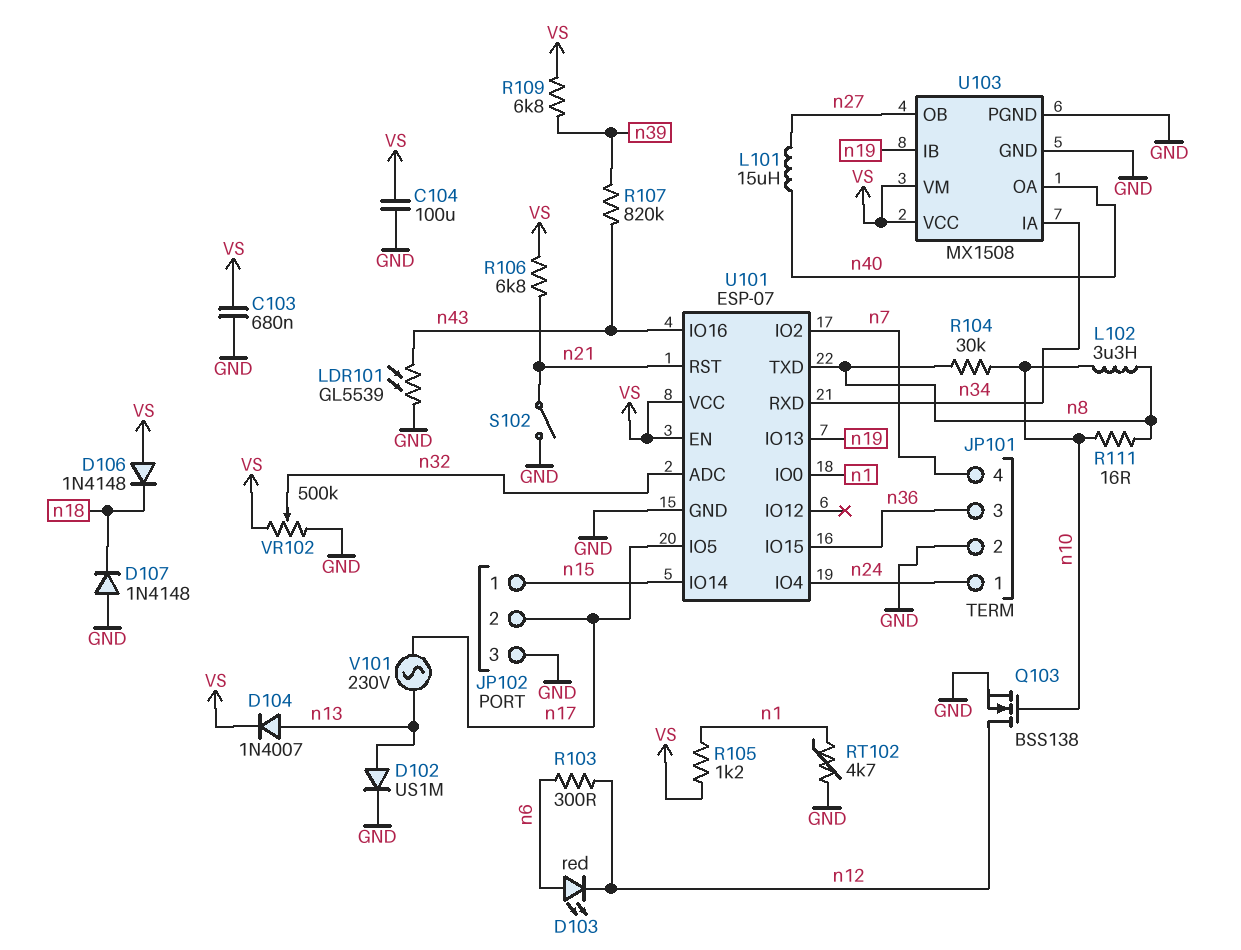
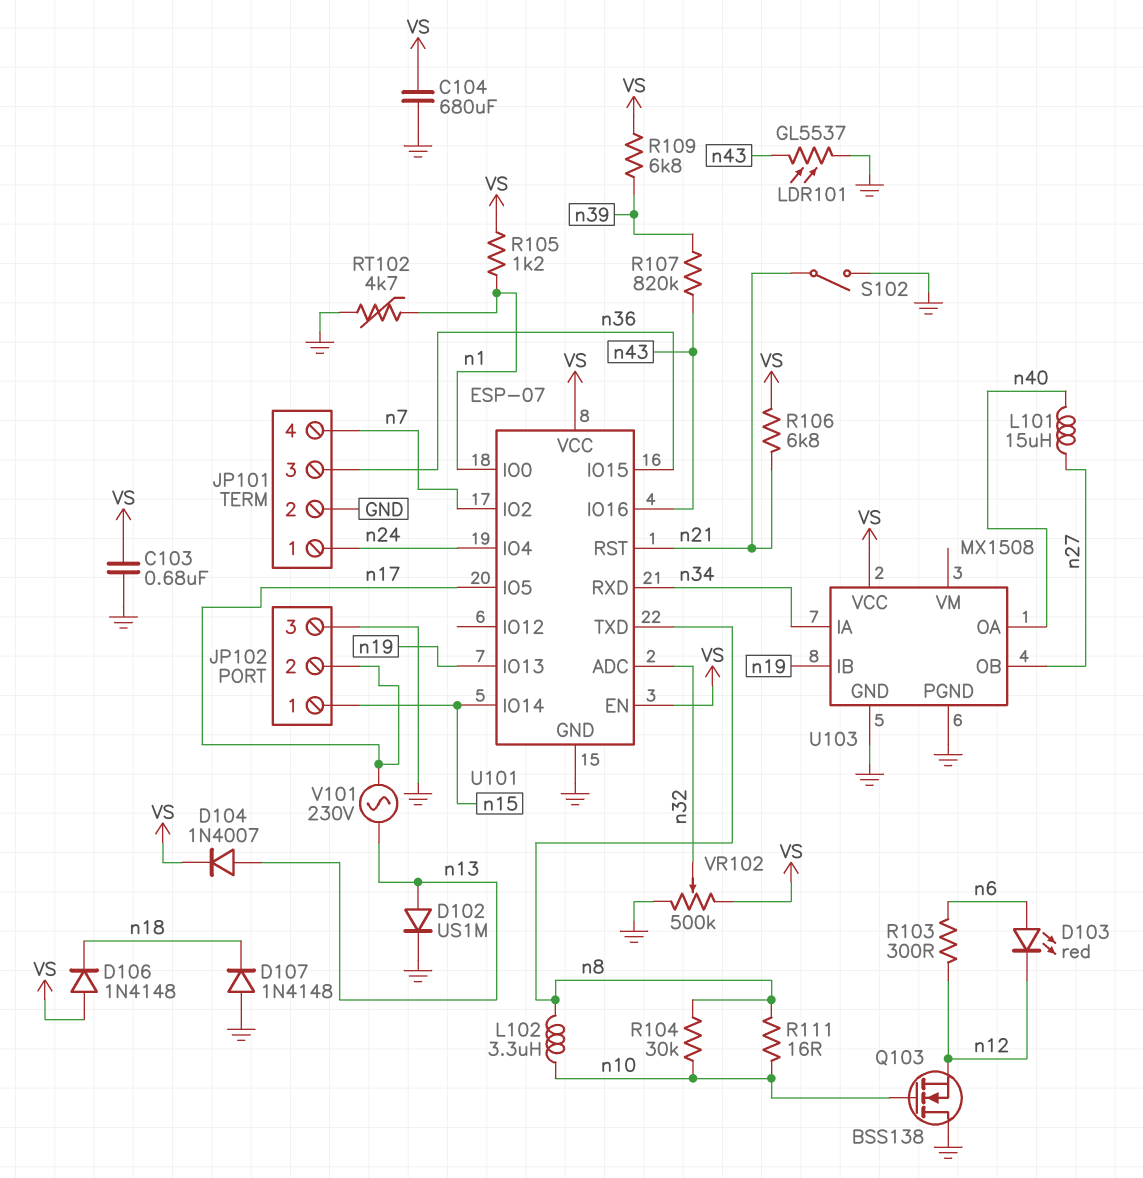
C104: 100uF (GND, VS) -> 680uF (GND, VS)
LDR101: GL5539 (GND, n43) -> GL5537 (GND, n43)
Q103: NMOS BSS138 (G n10, D n12, S GND) -> NMOS BSS138 (G n10, D GND, S n12)
U103 pin VM: VS -> none

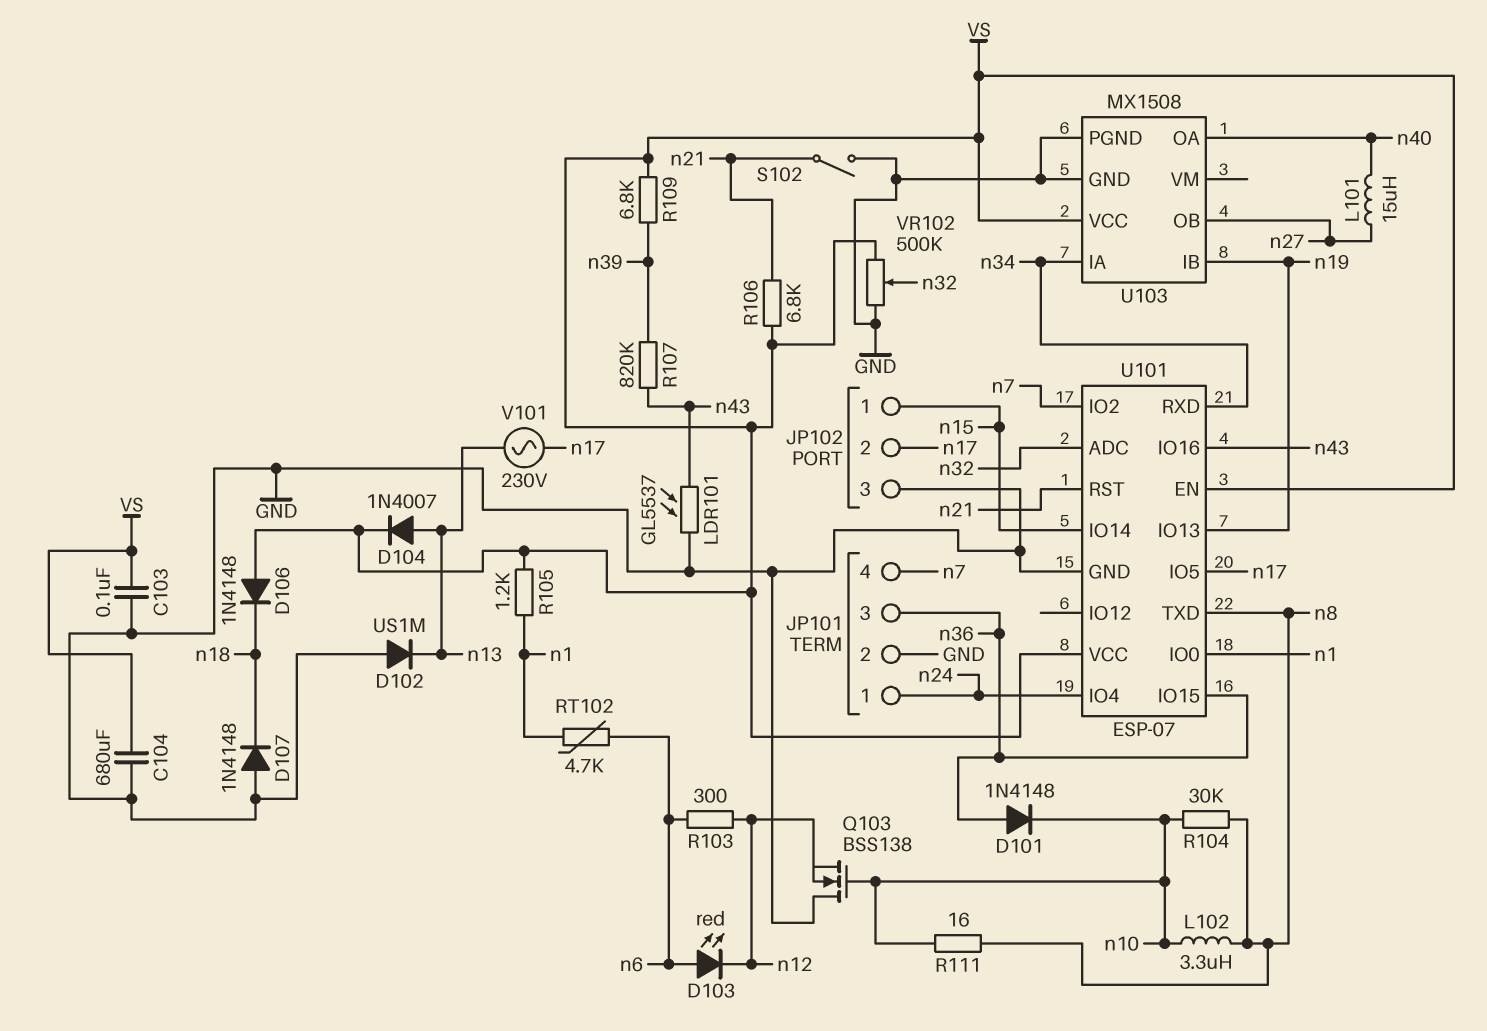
C103: 680nF (GND, VS) -> 100nF (GND, VS)
D101: none -> diode 1N4148 (A n36, K n10)
D102: diode US1M (A n13, K GND) -> diode US1M (A GND, K n13)
RT102: 4.7k (GND, n1) -> 4.7k (n1, n6)

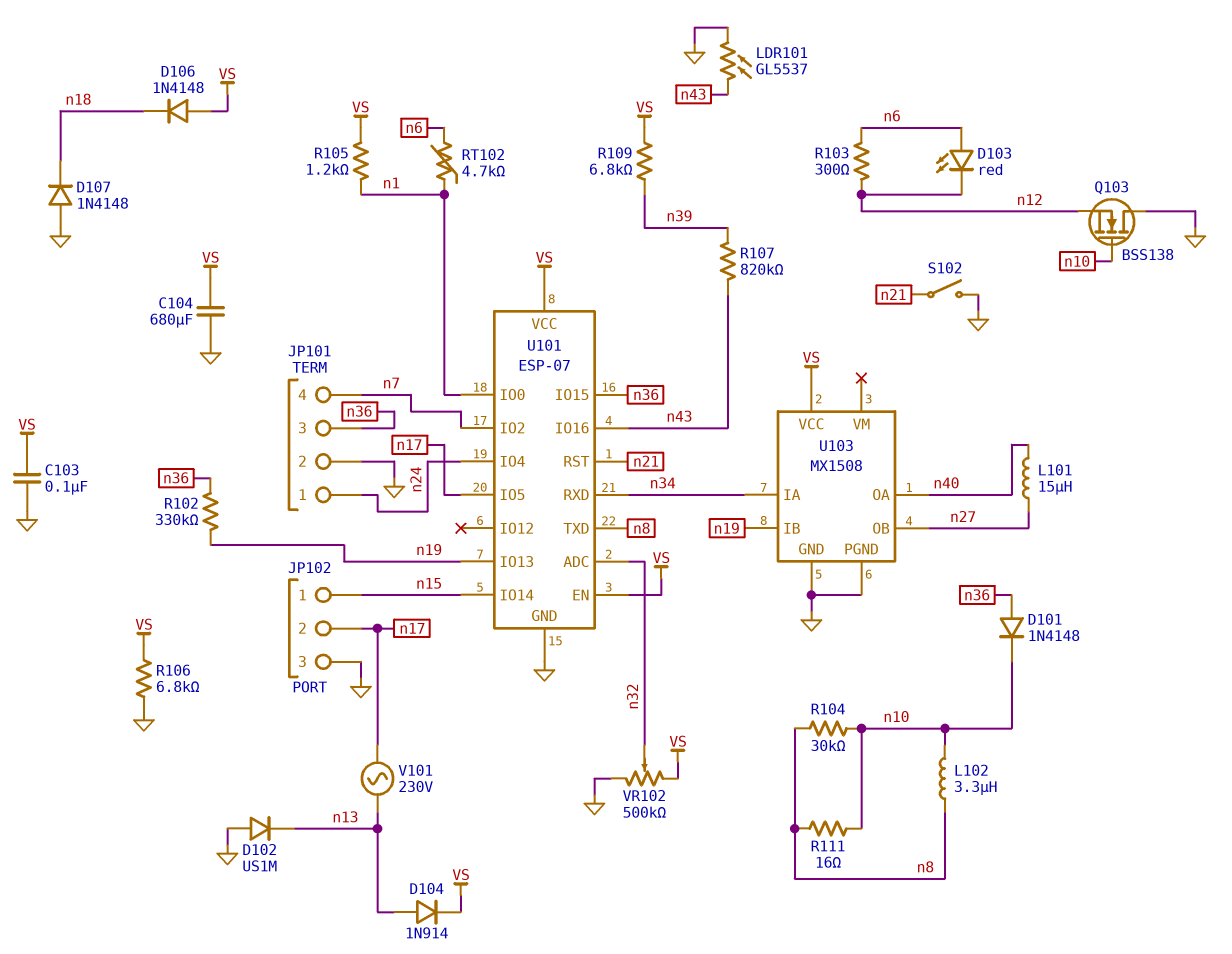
D104: diode 1N4007 (A n13, K VS) -> diode 1N914 (A n13, K VS)
R102: none -> 330k (n19, n36)
R106: 6.8k (VS, n21) -> 6.8k (GND, VS)

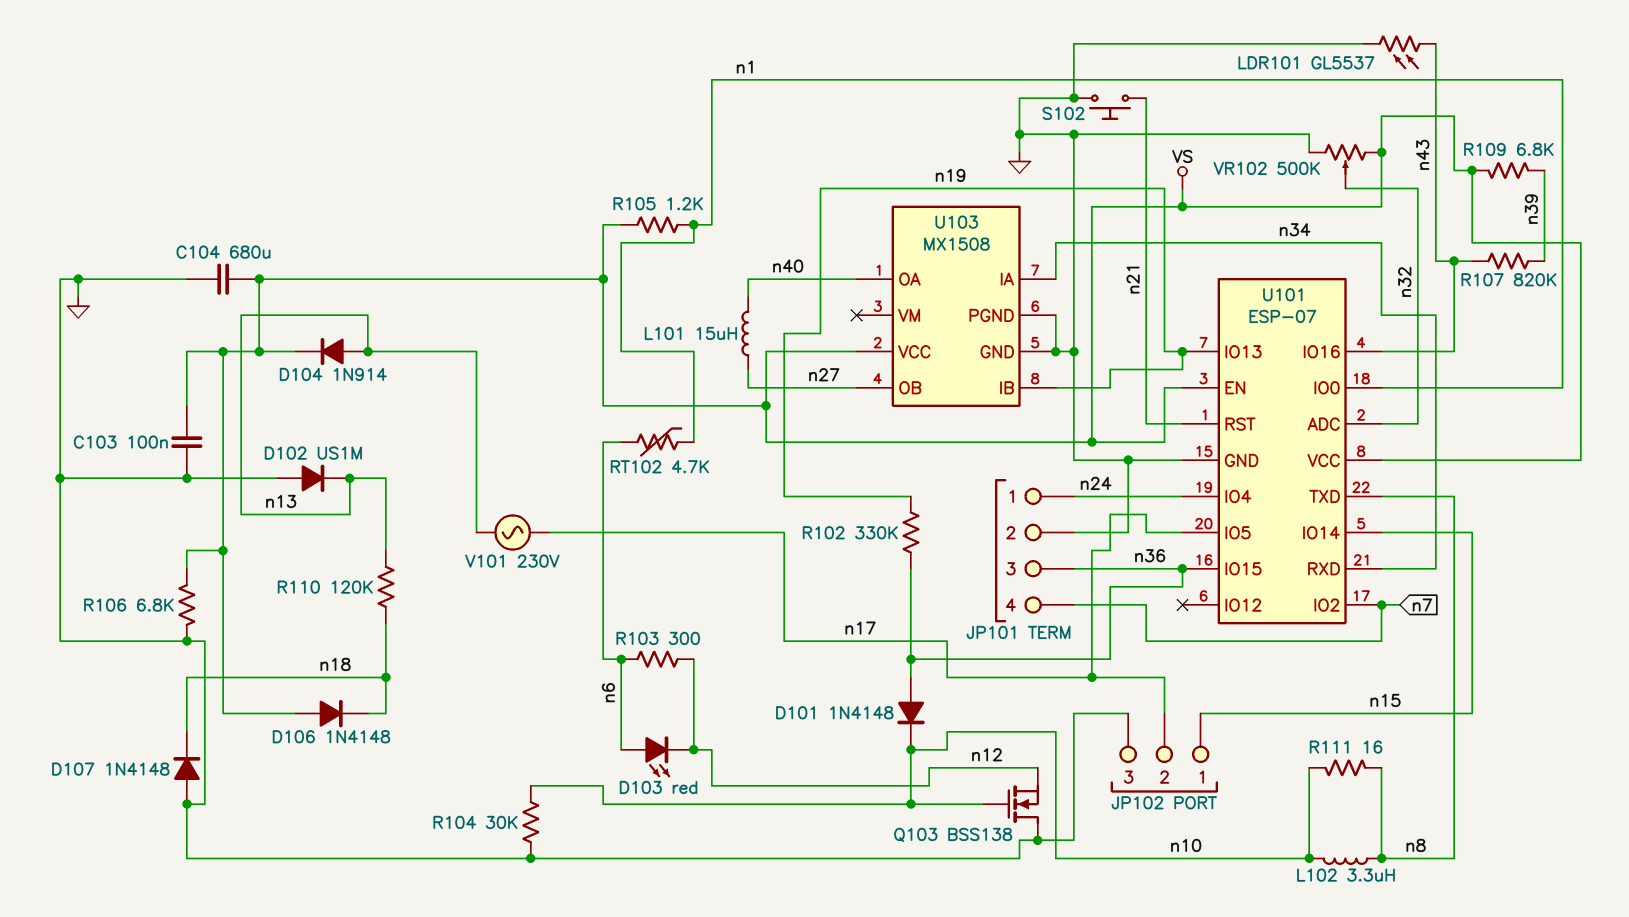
R104: 30k (n8, n10) -> 30k (GND, n10)
R110: none -> 120k (n13, n18)
S102: switch (GND, n21) -> button (GND, n21)

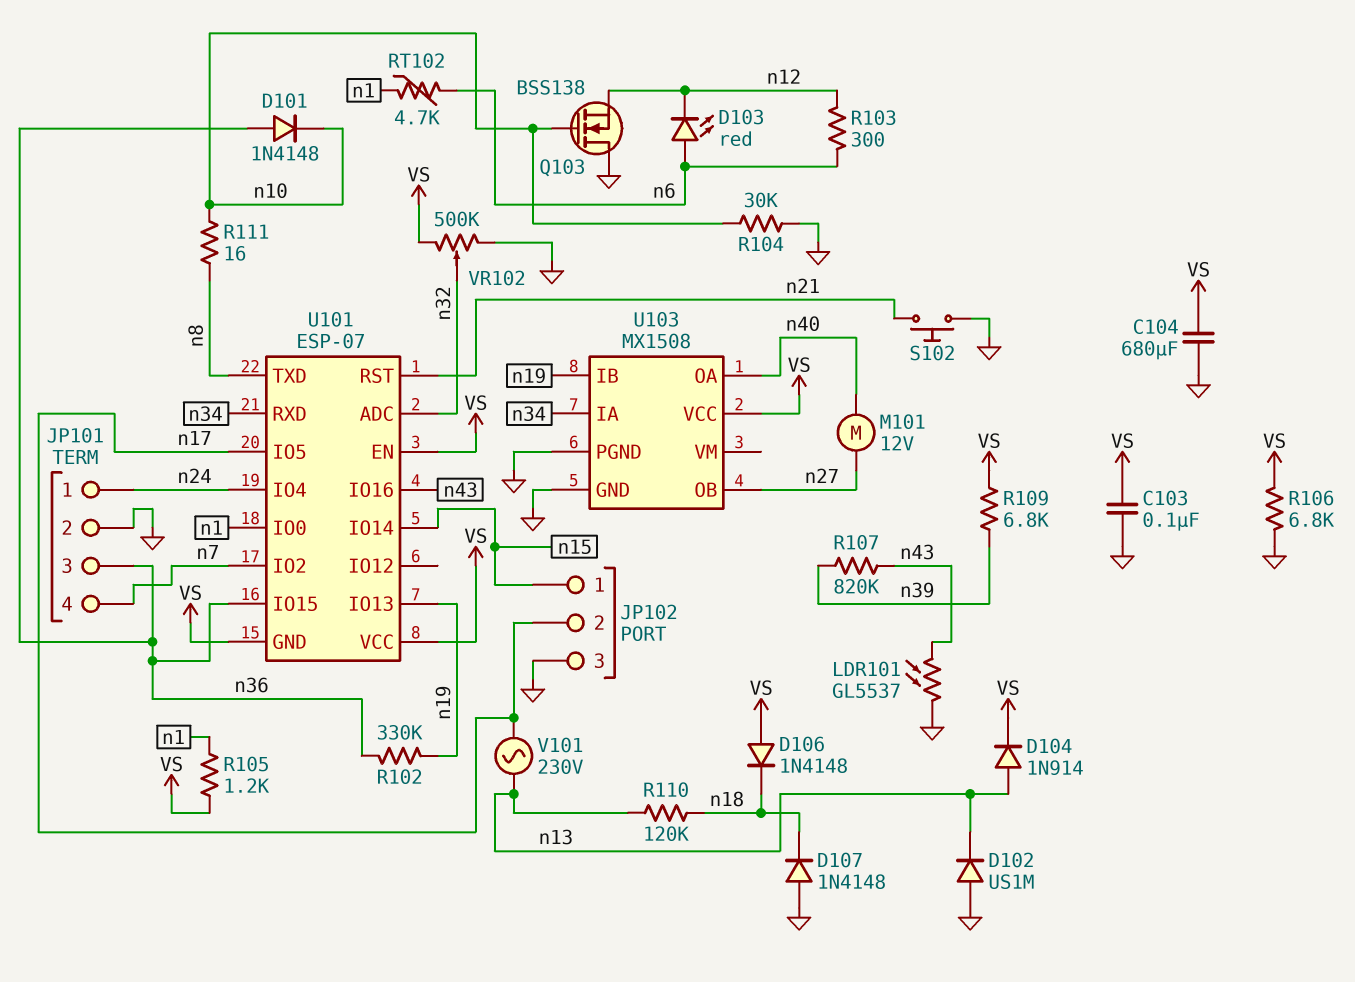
L101: 15uH (n27, n40) -> none
L102: 3.3uH (n8, n10) -> none
M101: none -> motor 12V (n27, n40)
U101 pin GND: GND -> VS

